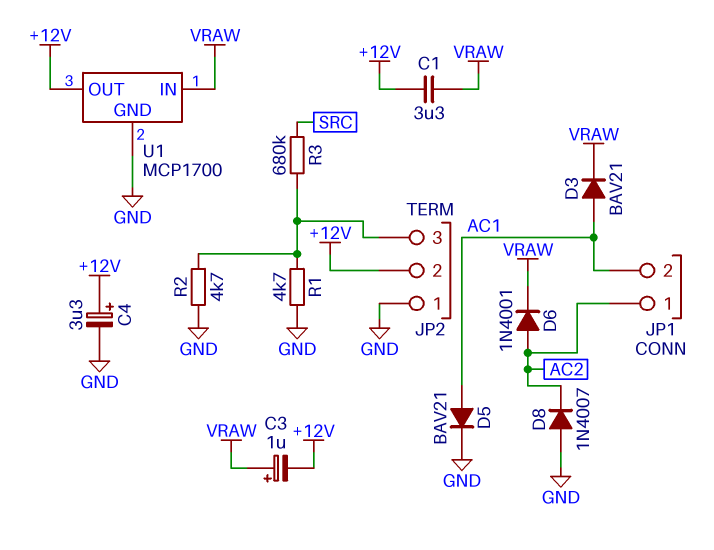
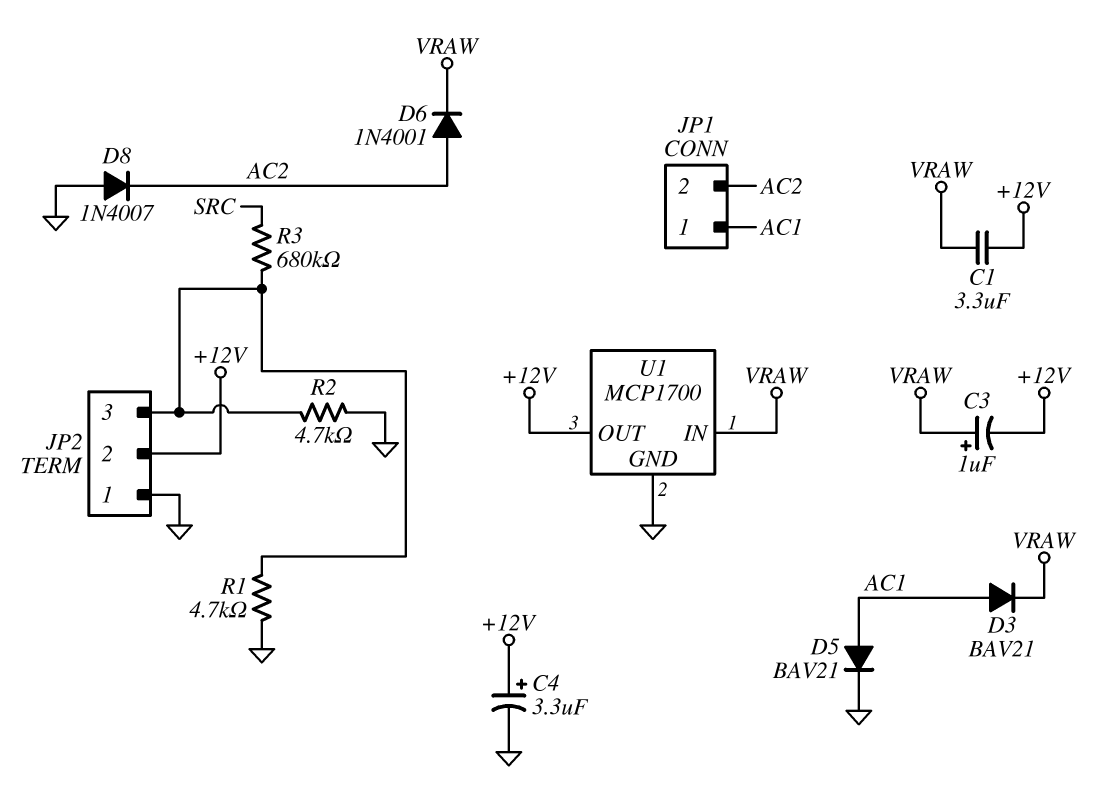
JP1 pin 1: AC2 -> AC1
JP1 pin 2: AC1 -> AC2

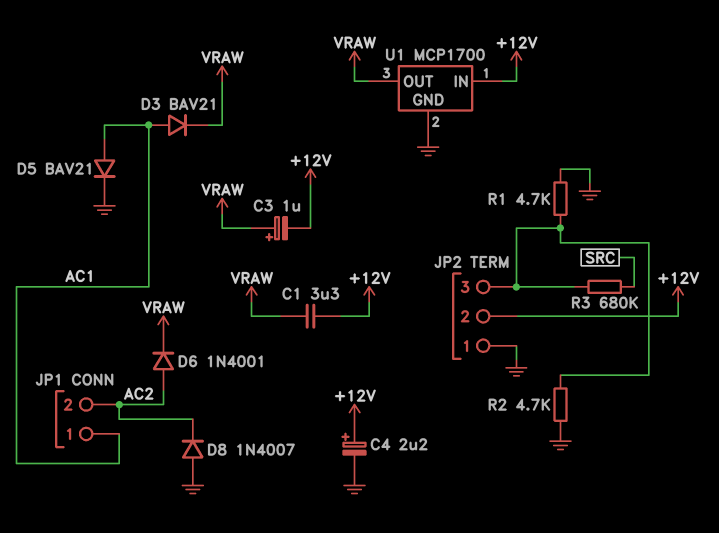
C4: 3.3uF (plus +12V, minus GND) -> 2.2uF (plus +12V, minus GND)
U1 pin IN: VRAW -> +12V
U1 pin OUT: +12V -> VRAW

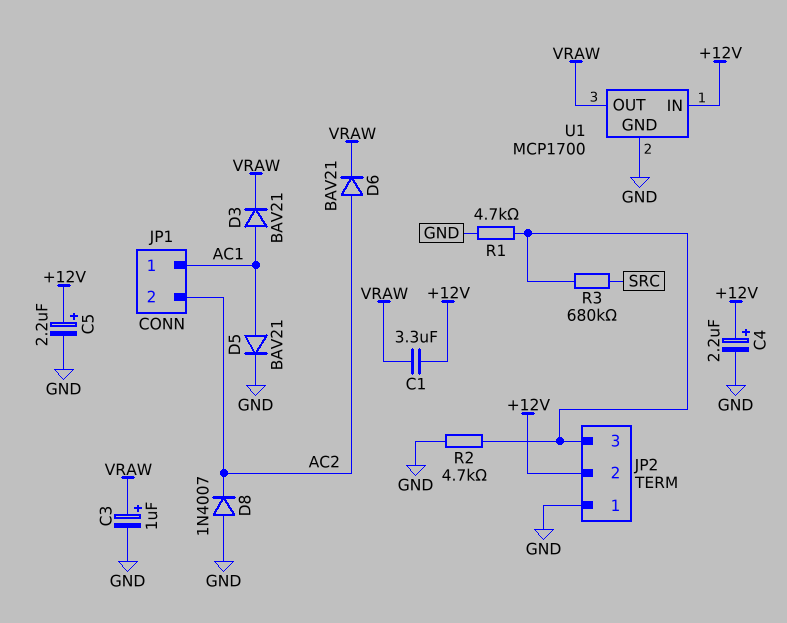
C3: 1uF (plus VRAW, minus +12V) -> 1uF (plus VRAW, minus GND)
C5: none -> 2.2uF (plus +12V, minus GND)
D6: diode 1N4001 (A AC2, K VRAW) -> diode BAV21 (A AC2, K VRAW)

